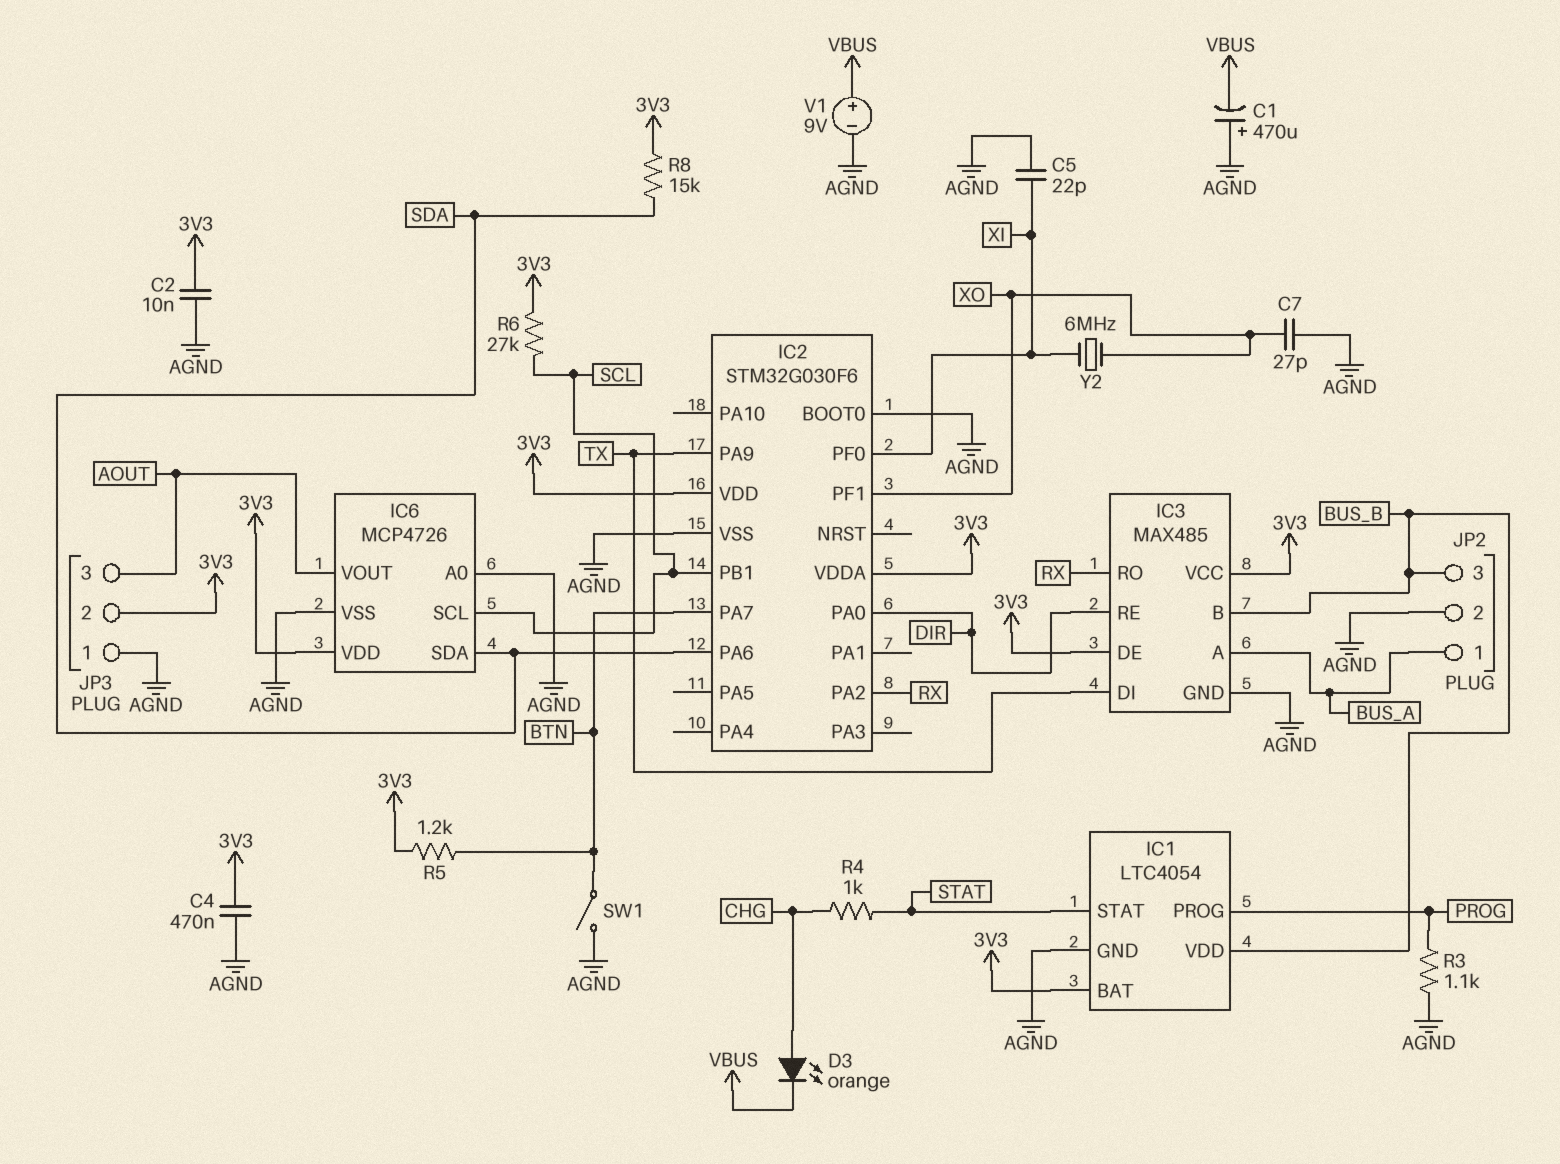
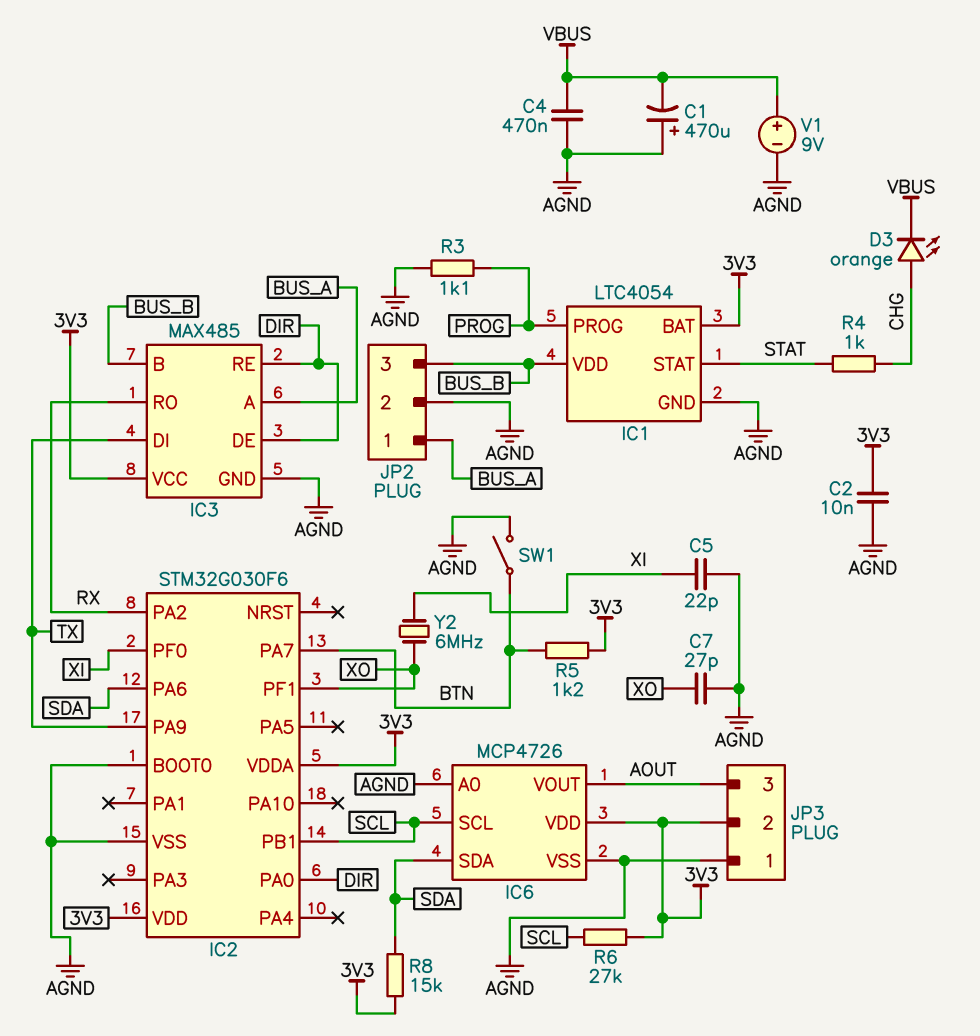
C4: 470nF (3V3, AGND) -> 470nF (AGND, VBUS)
IC3 pin DE: 3V3 -> DIR

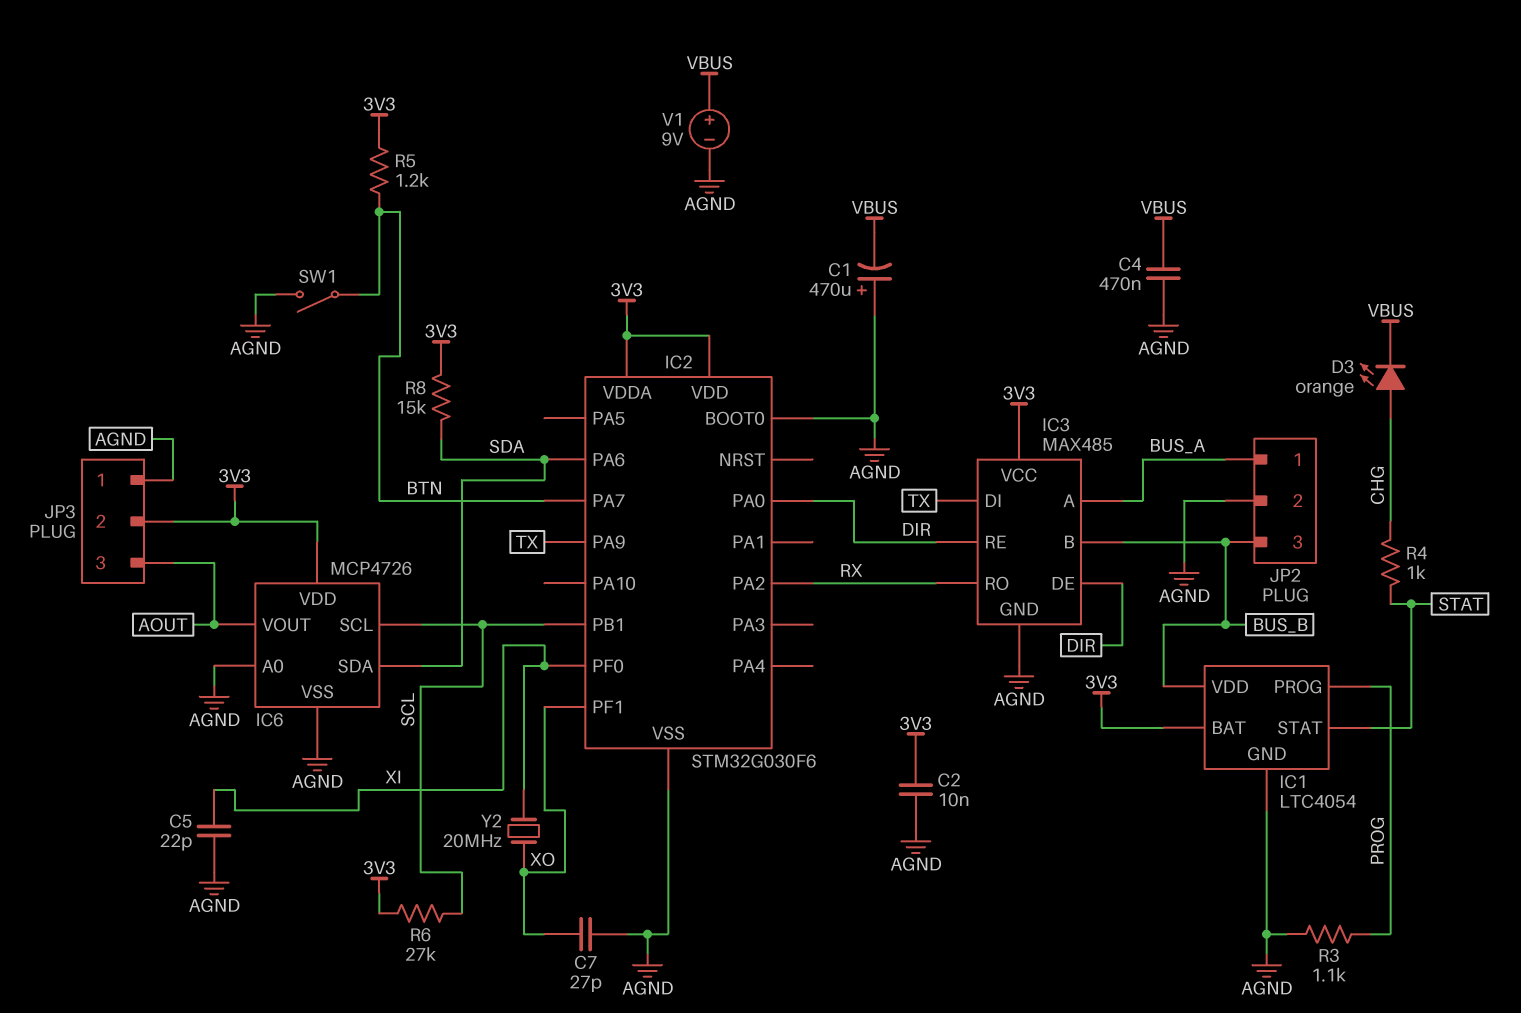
Y2: 6MHz (XI, XO) -> 20MHz (XI, XO)

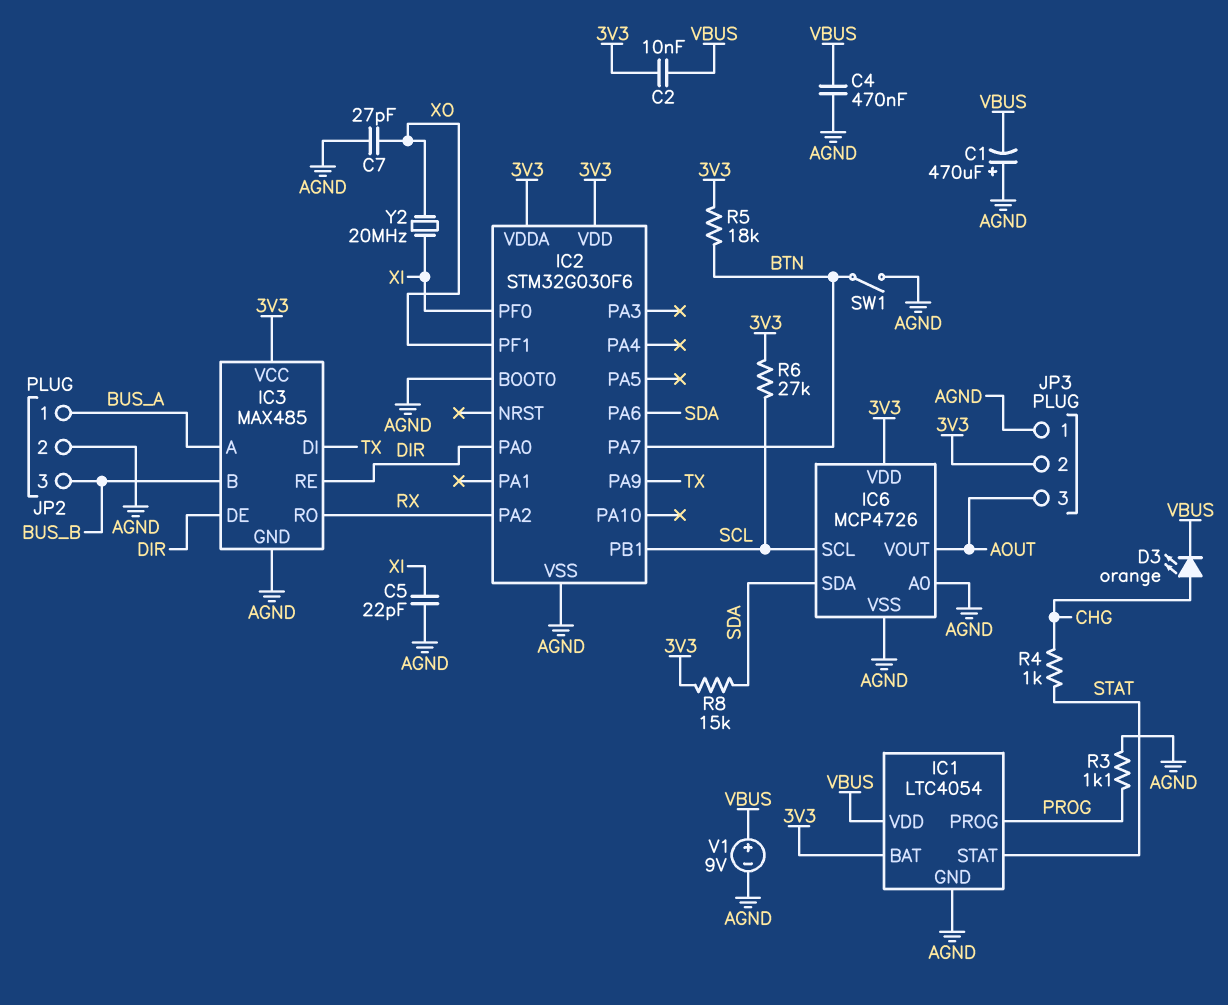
C2: 10nF (3V3, AGND) -> 10nF (3V3, VBUS)
IC1 pin VDD: BUS_B -> VBUS
R5: 1.2k (3V3, BTN) -> 18k (3V3, BTN)

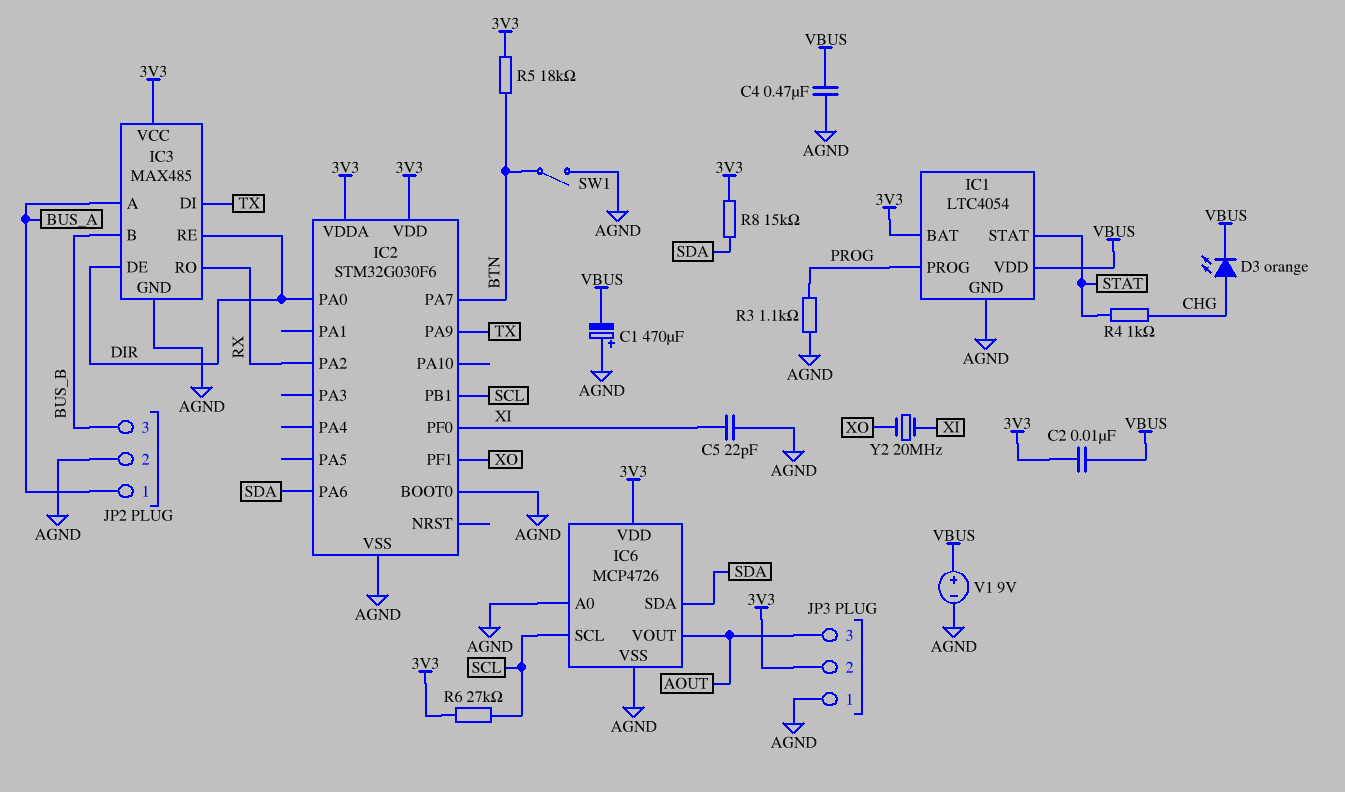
C7: 27pF (AGND, XO) -> none

